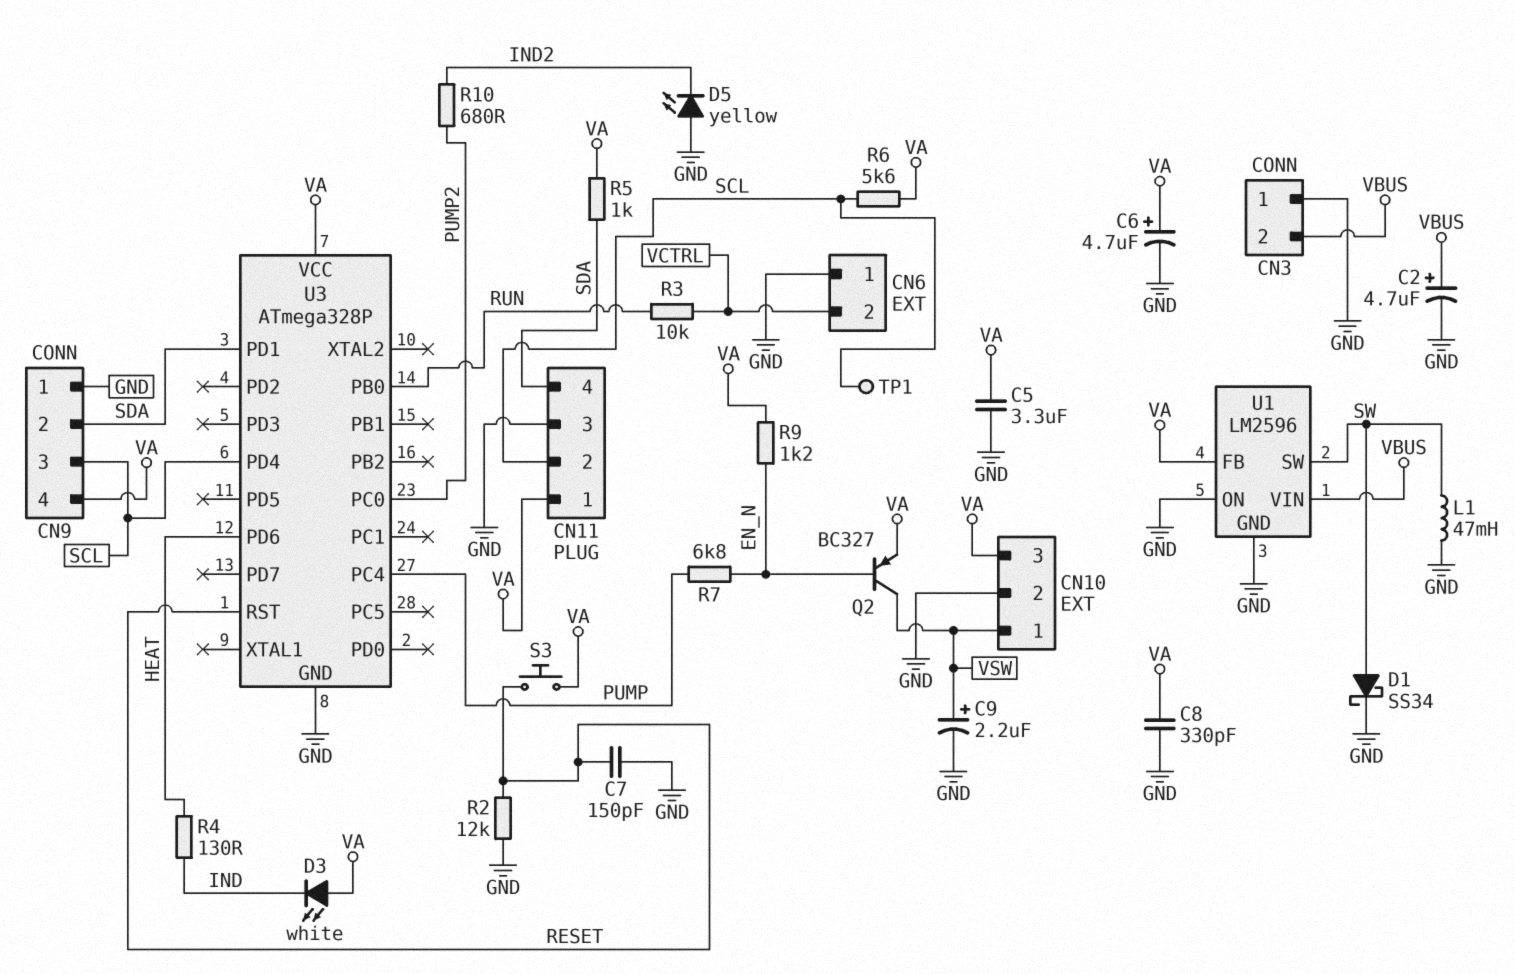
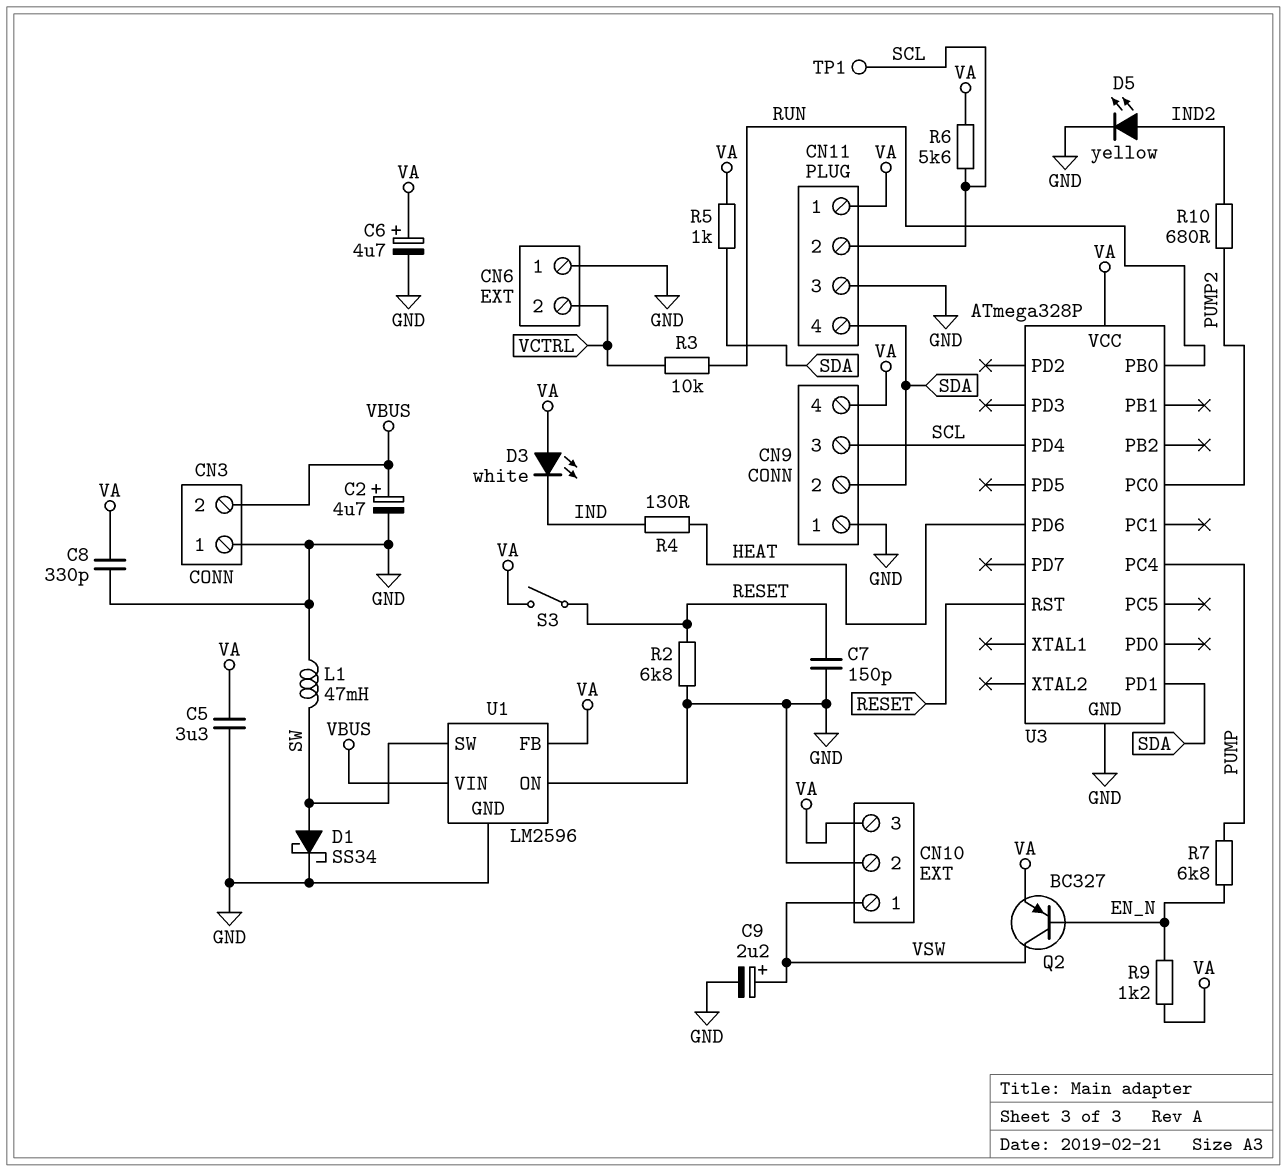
D5: LED yellow (A GND, K IND2) -> LED yellow (A IND2, K GND)
R2: 12k (GND, RESET) -> 6.8k (GND, RESET)
S3: button (RESET, VA) -> switch (RESET, VA)

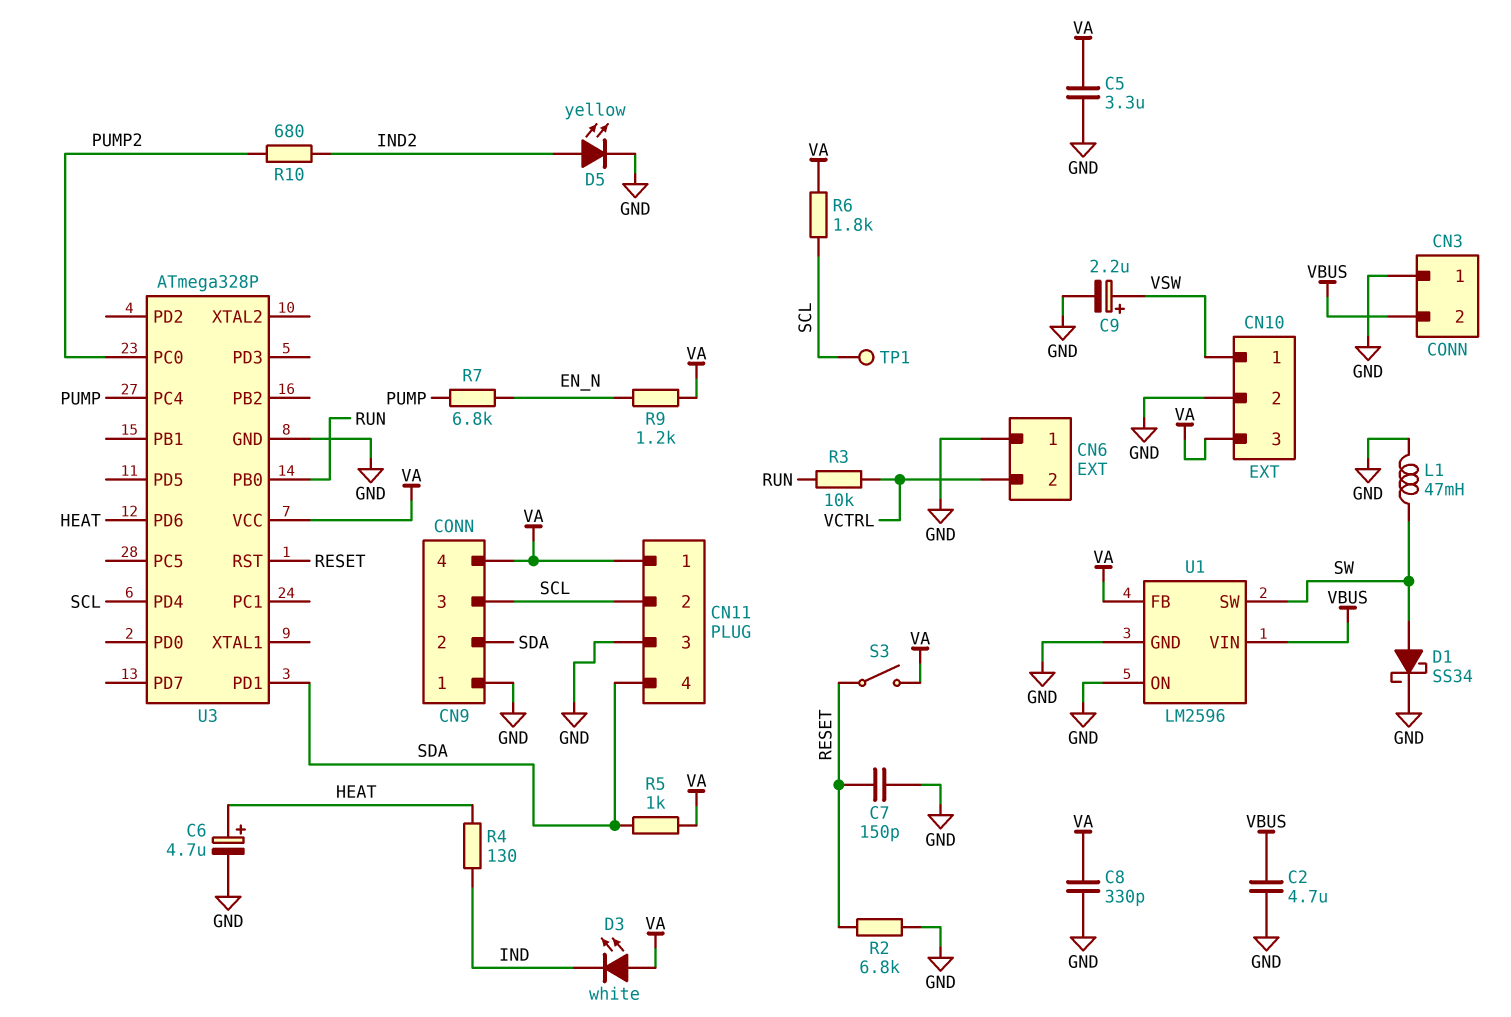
C2: 4.7uF (plus VBUS, minus GND) -> 4.7uF (GND, VBUS)
C6: 4.7uF (plus VA, minus GND) -> 4.7uF (plus HEAT, minus GND)
Q2: PNP BC327 (B EN_N, C VSW, E VA) -> none
R6: 5.6k (SCL, VA) -> 1.8k (SCL, VA)

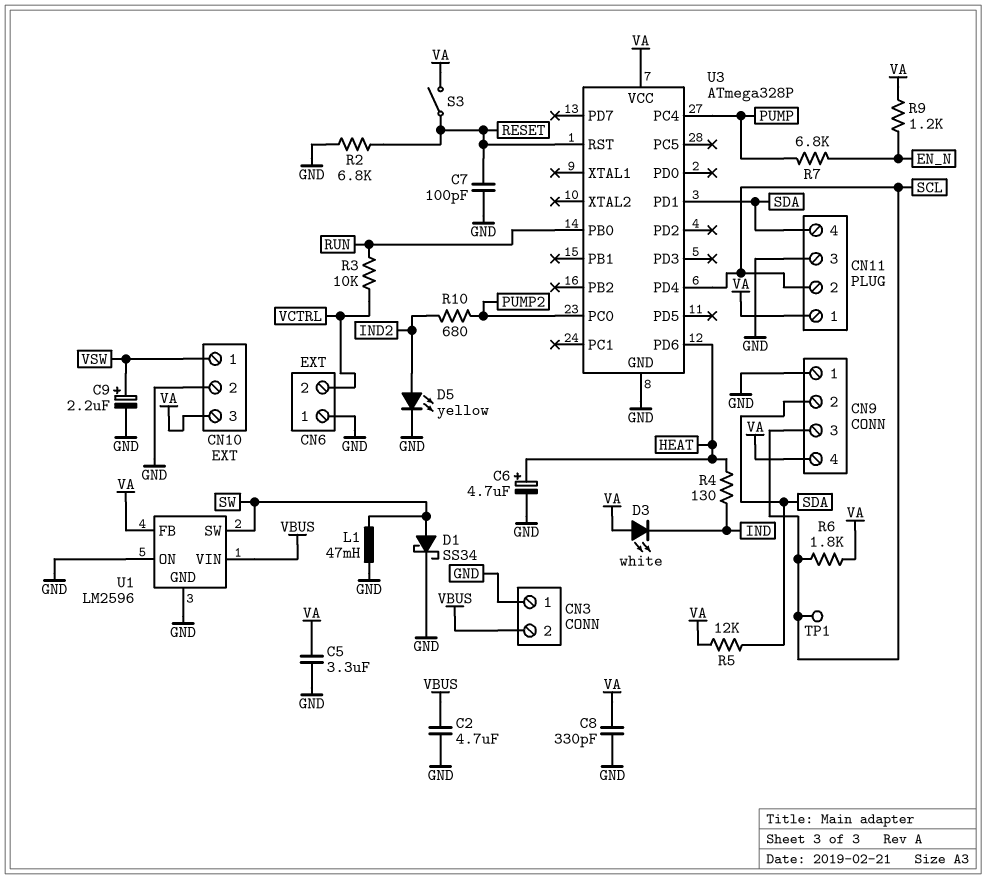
C7: 150pF (GND, RESET) -> 100pF (GND, RESET)
R5: 1k (SDA, VA) -> 12k (SDA, VA)

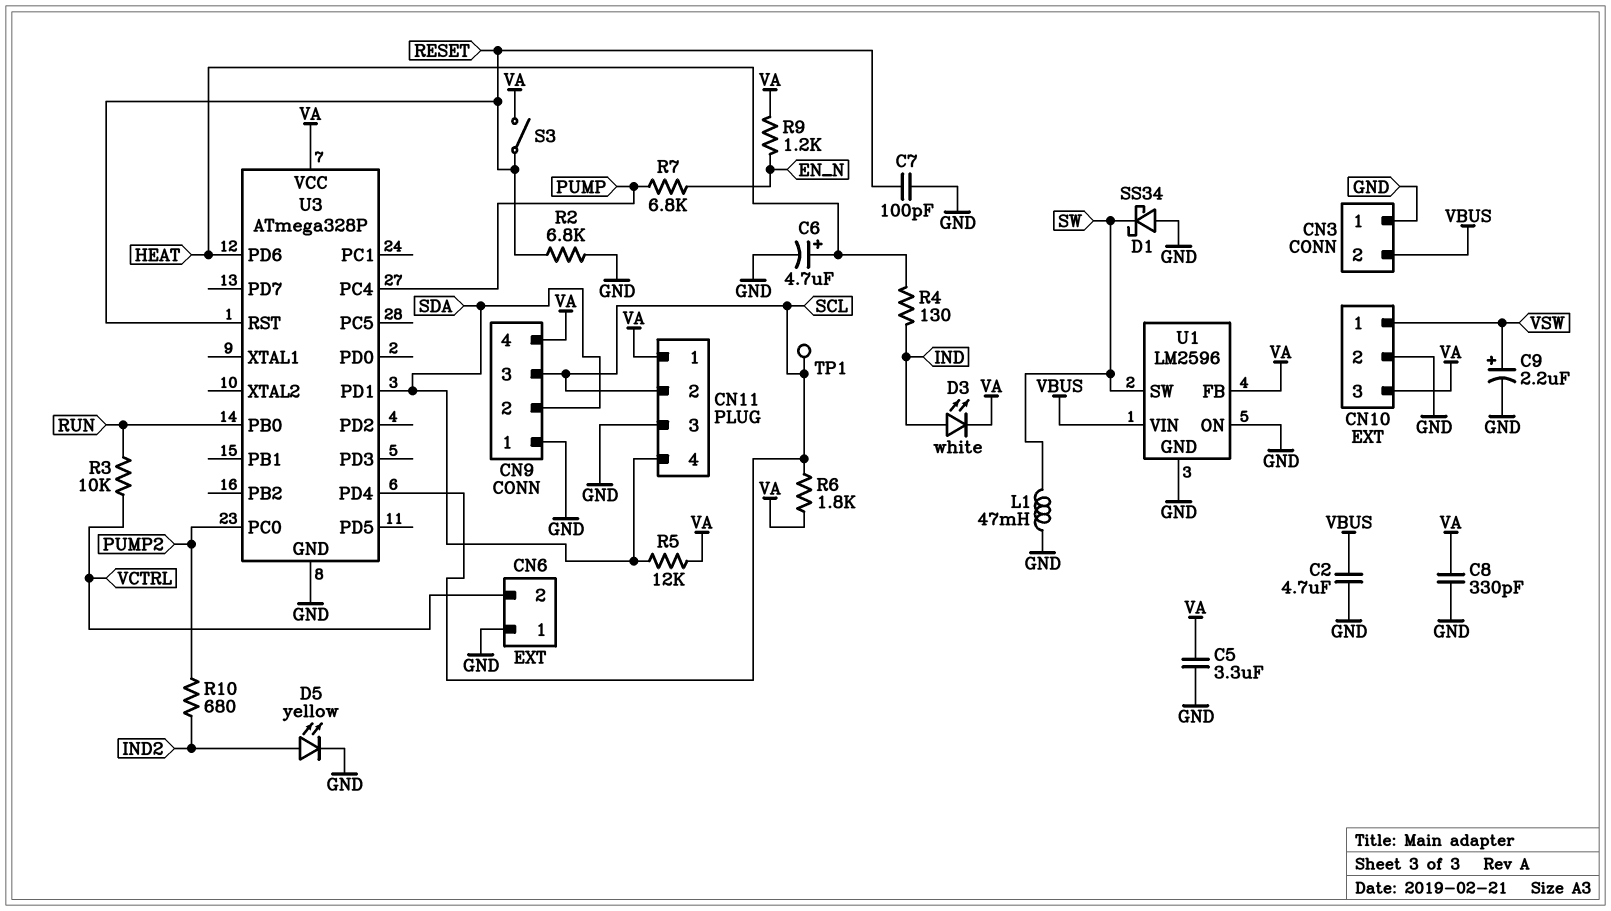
D1: schottky SS34 (A SW, K GND) -> schottky SS34 (A GND, K SW)
D3: LED white (A VA, K IND) -> LED white (A IND, K VA)

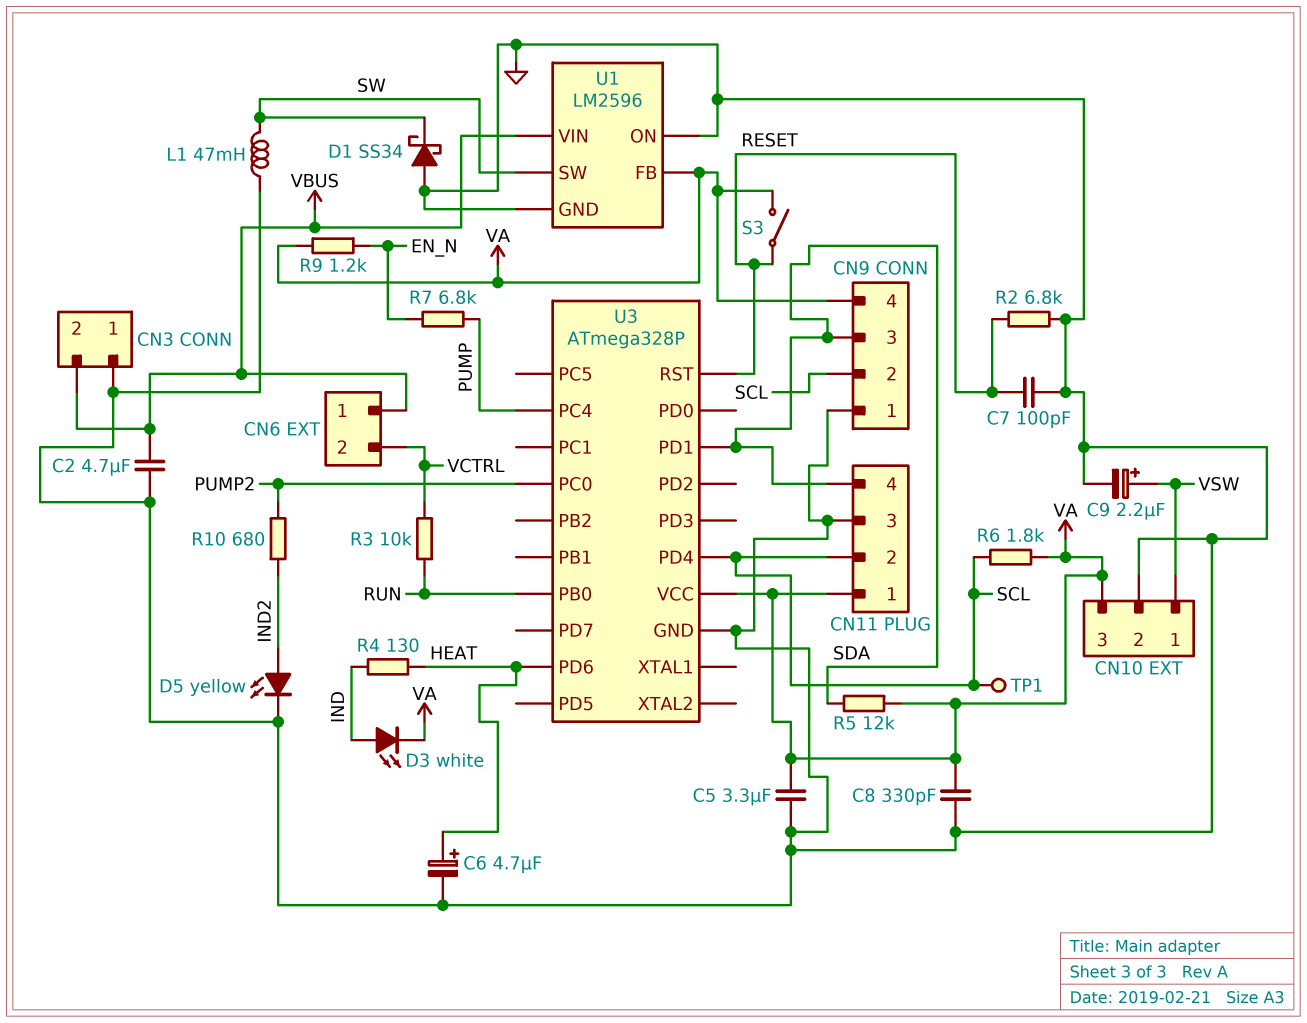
CN6 pin 1: GND -> VBUS
CN9 pin 2: SDA -> SCL
CN9 pin 3: SCL -> SDA

